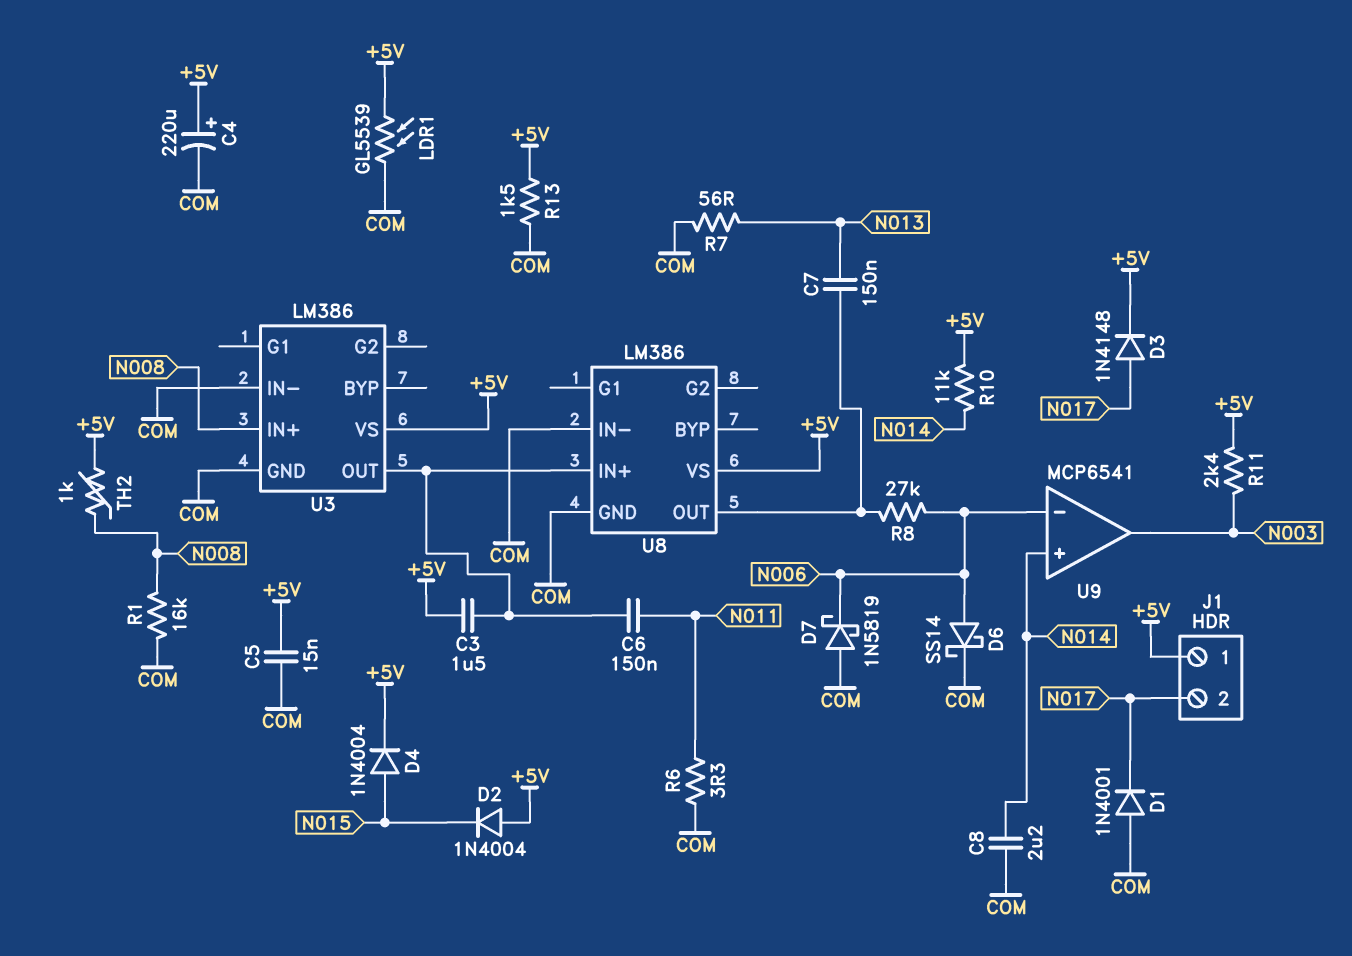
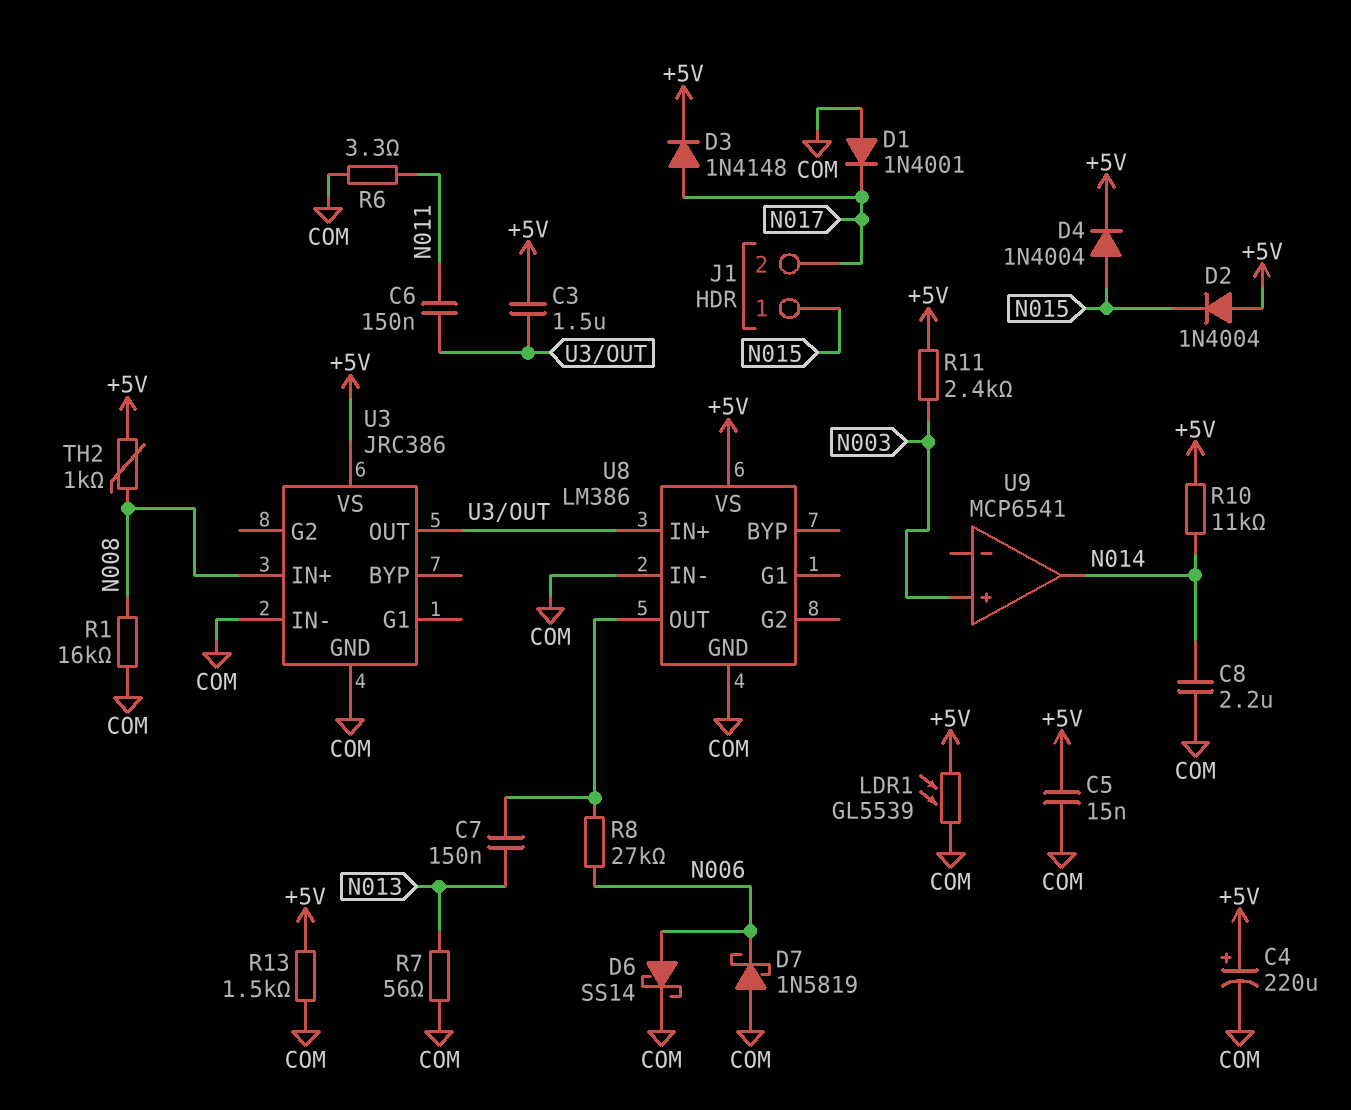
J1 pin 1: +5V -> N015
U3: LM386 -> JRC386
U9 pin in+: N014 -> N003
U9 pin in-: N006 -> none
U9 pin out: N003 -> N014

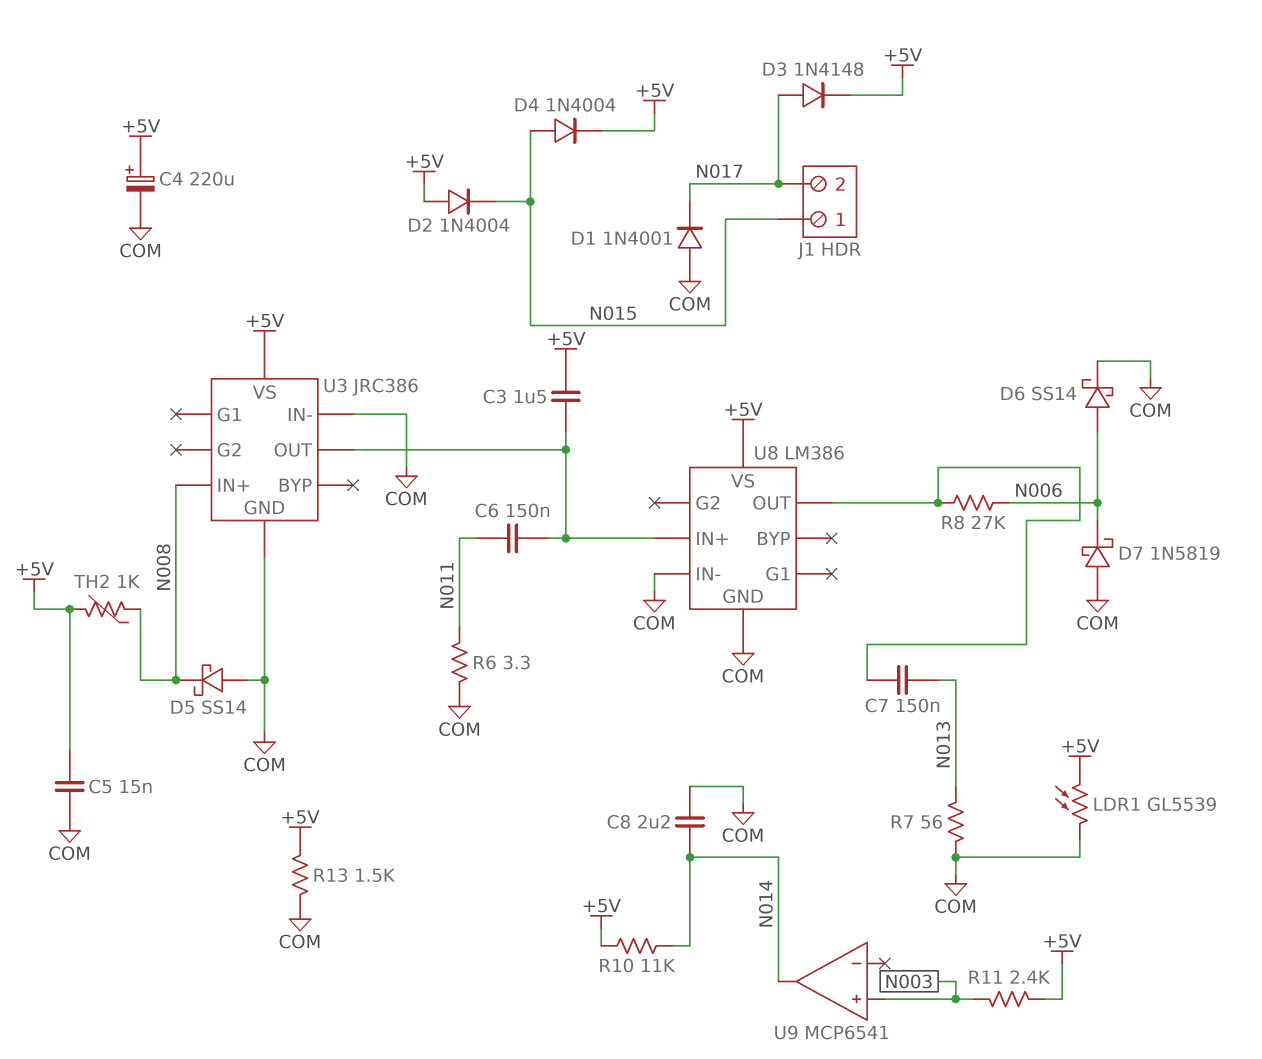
D5: none -> schottky SS14 (A COM, K N008)
R1: 16k (COM, N008) -> none

